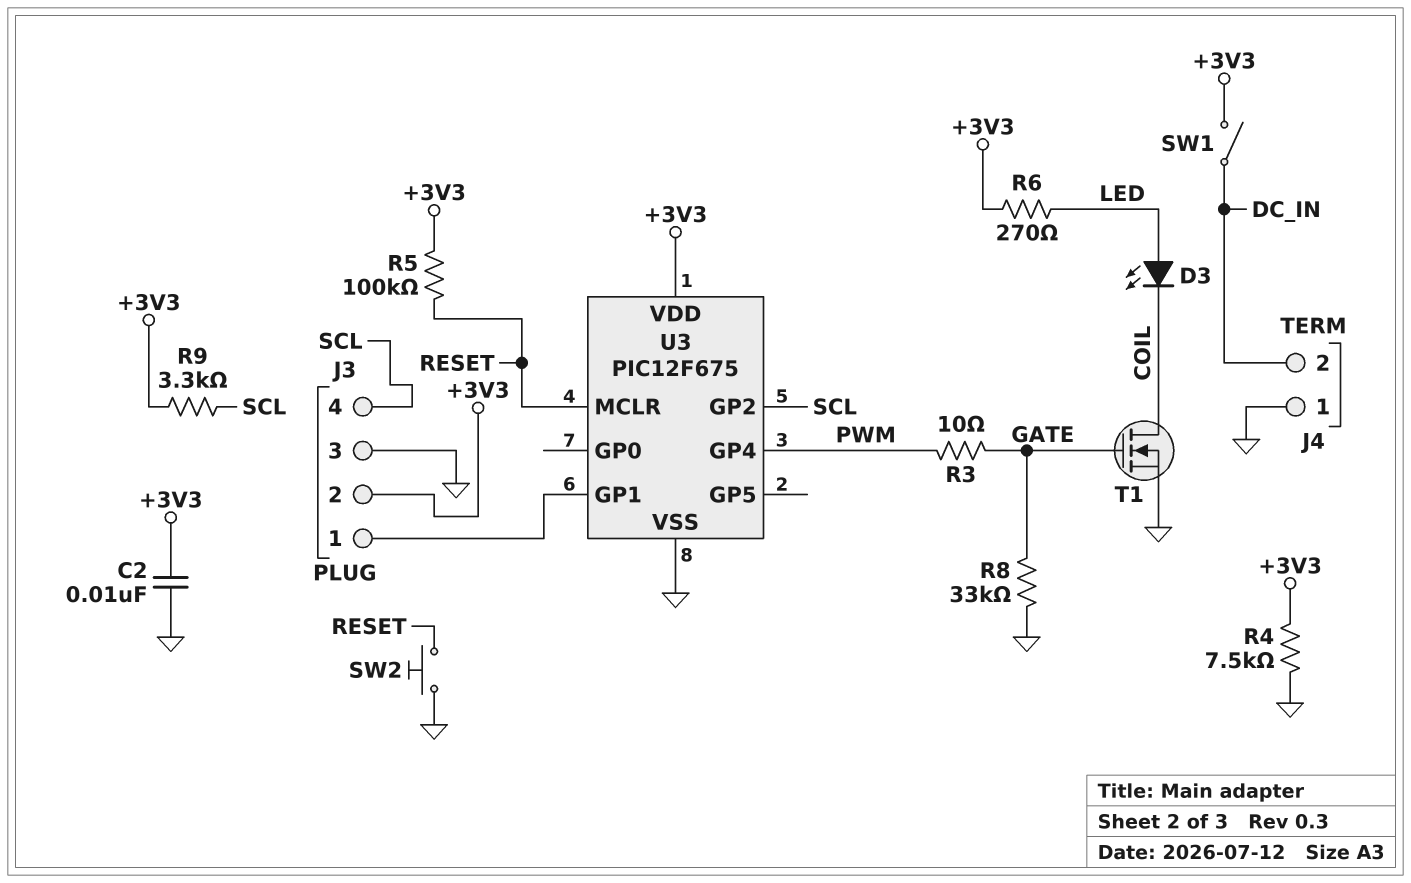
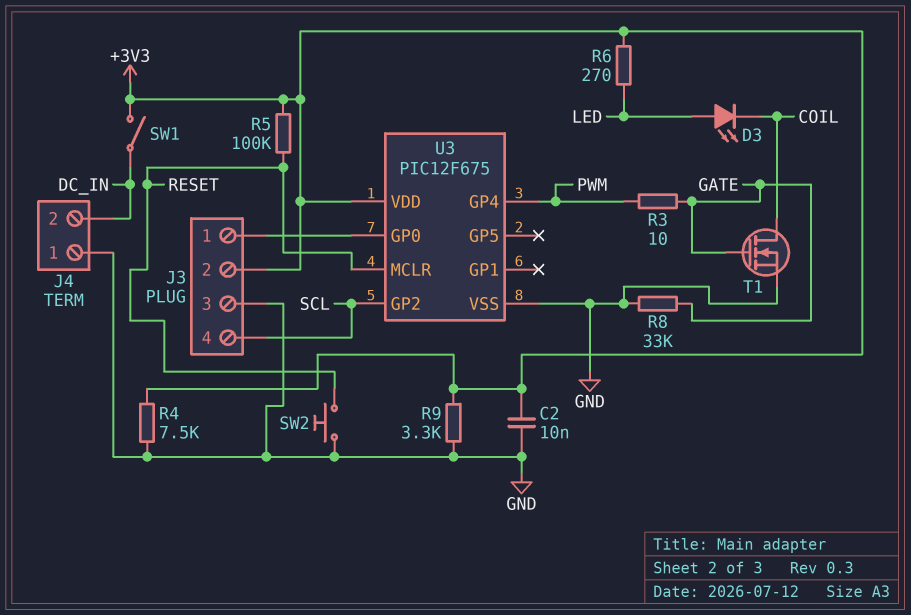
R9: 3.3k (+3V3, SCL) -> 3.3k (+3V3, GND)
U3 pin GP0: none -> J3/1
U3 pin GP1: J3/1 -> none

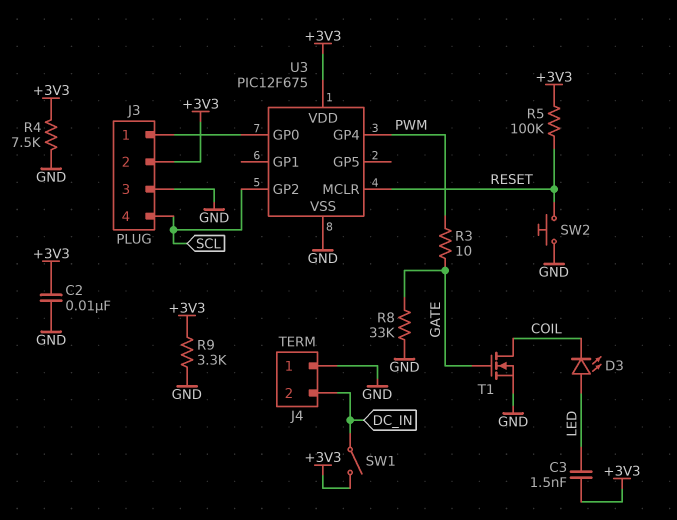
C3: none -> 1.5nF (+3V3, LED)
R6: 270 (+3V3, LED) -> none

